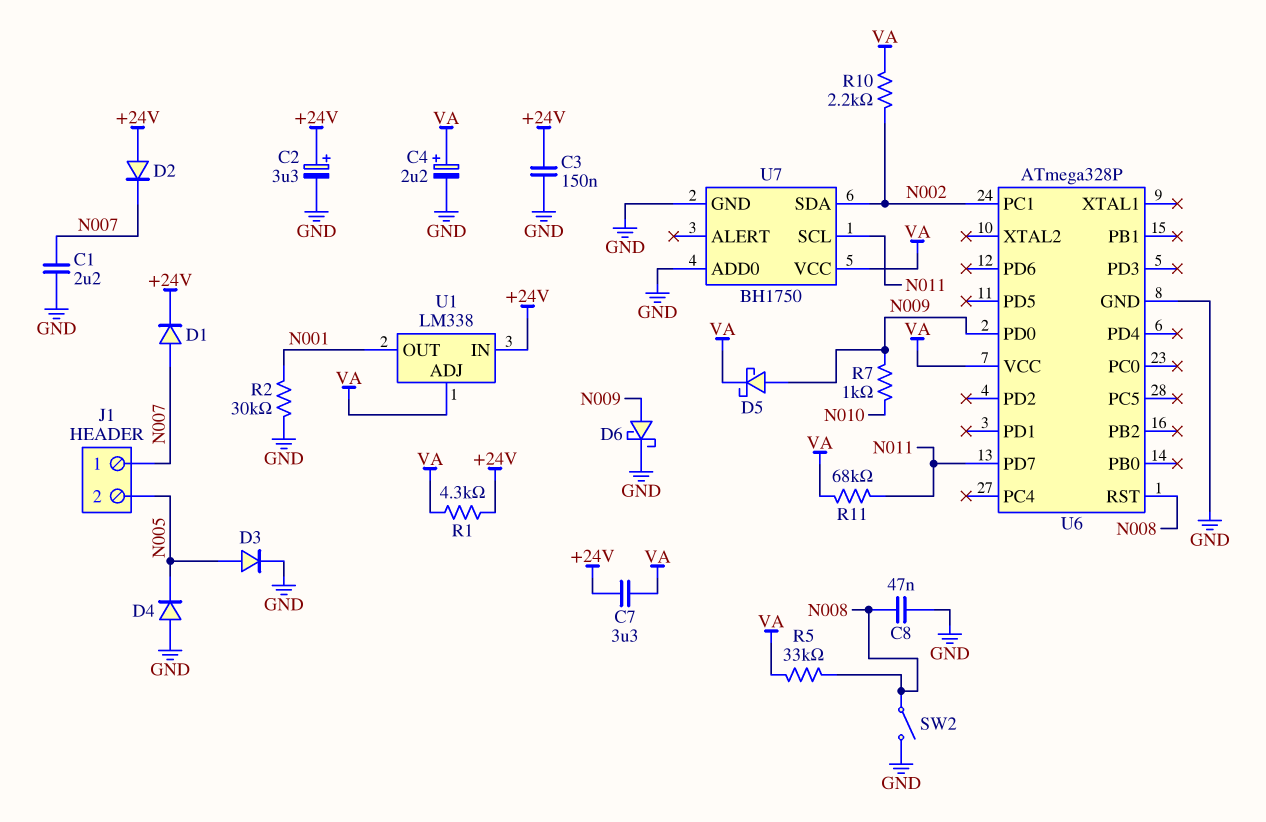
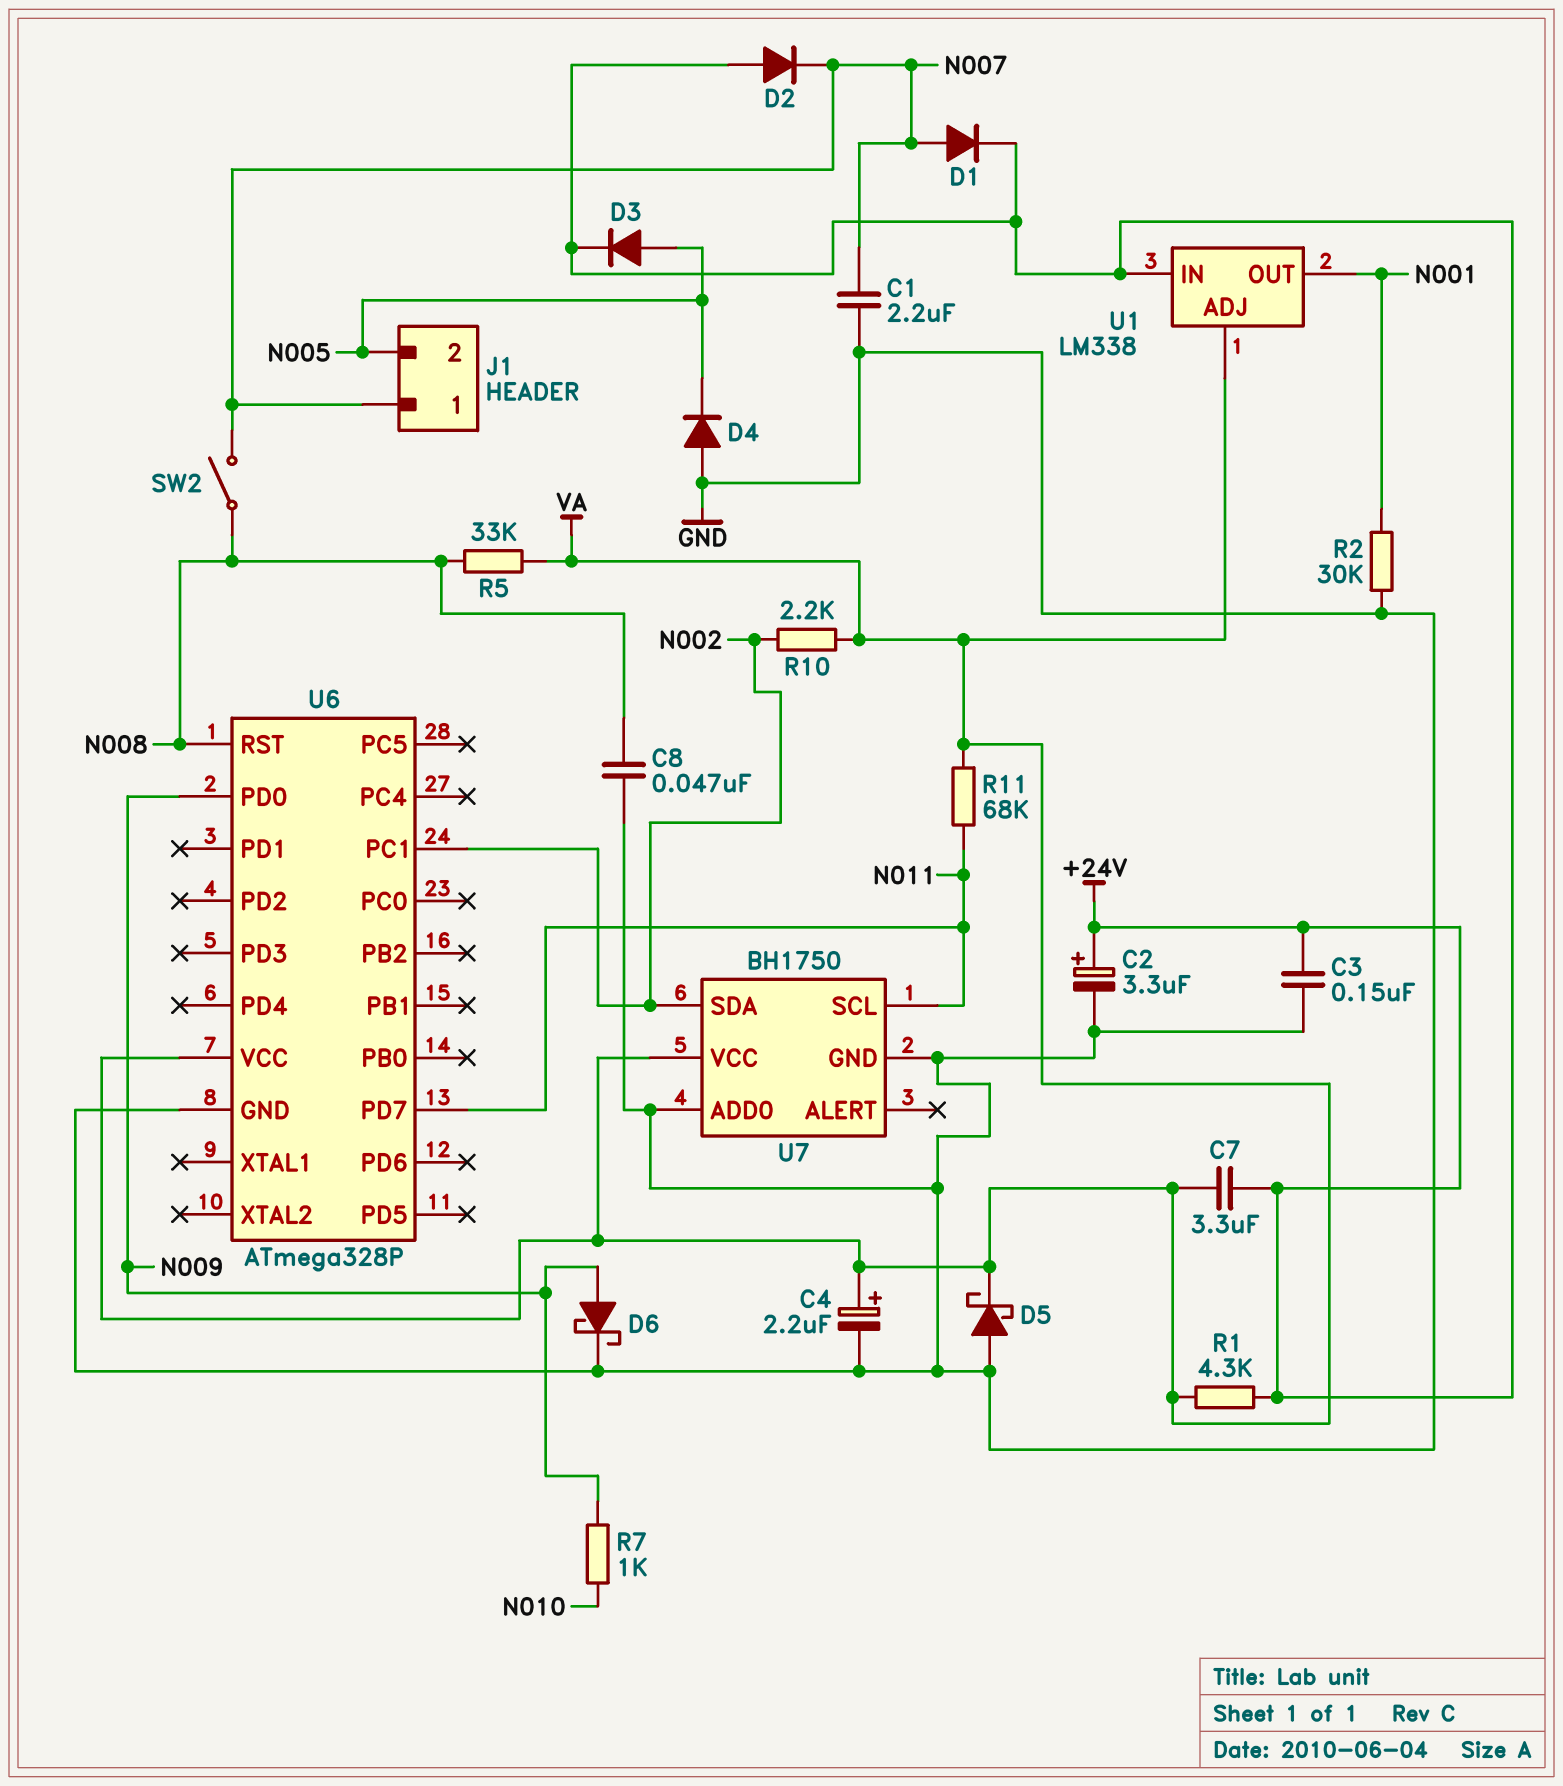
D3: diode (A N005, K GND) -> diode (A N005, K +24V)
D5: schottky (A N009, K VA) -> schottky (A GND, K VA)
SW2: switch (GND, N008) -> switch (N007, N008)

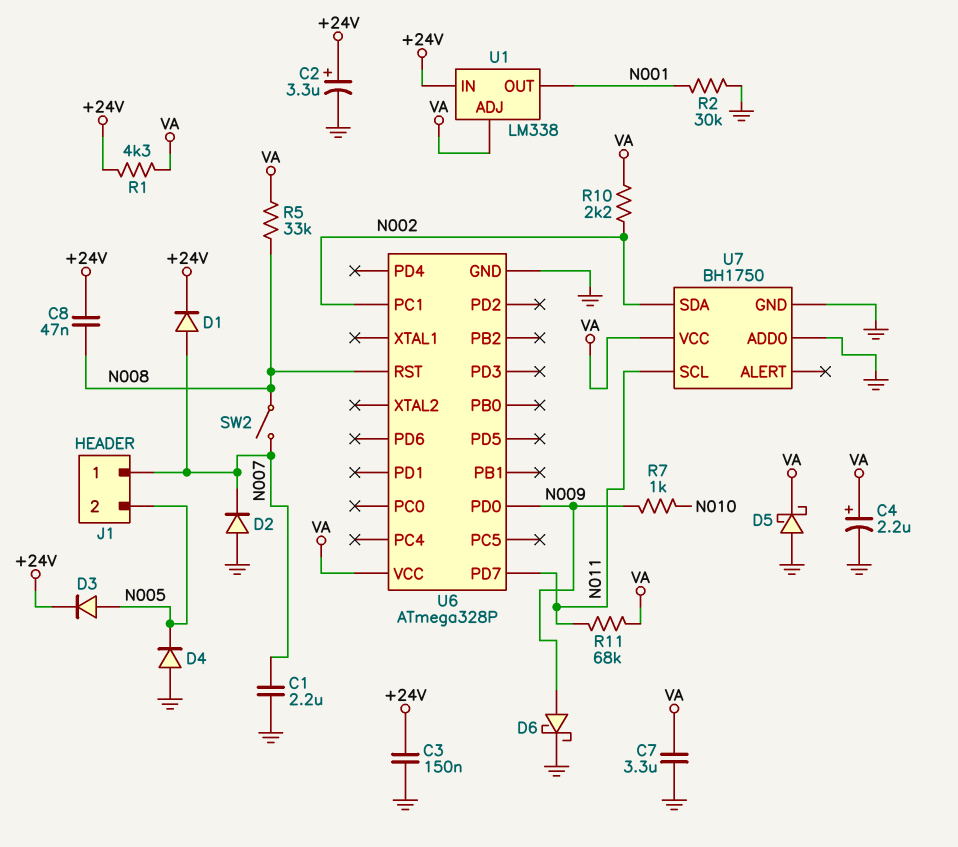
C7: 3.3uF (+24V, VA) -> 3.3uF (GND, VA)
C8: 47nF (GND, N008) -> 47nF (+24V, N008)
D2: diode (A +24V, K N007) -> diode (A GND, K N007)

